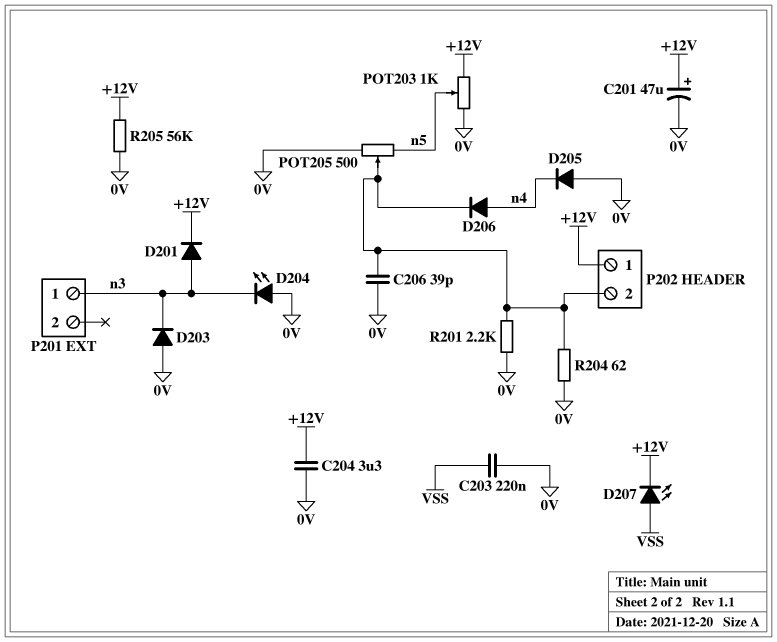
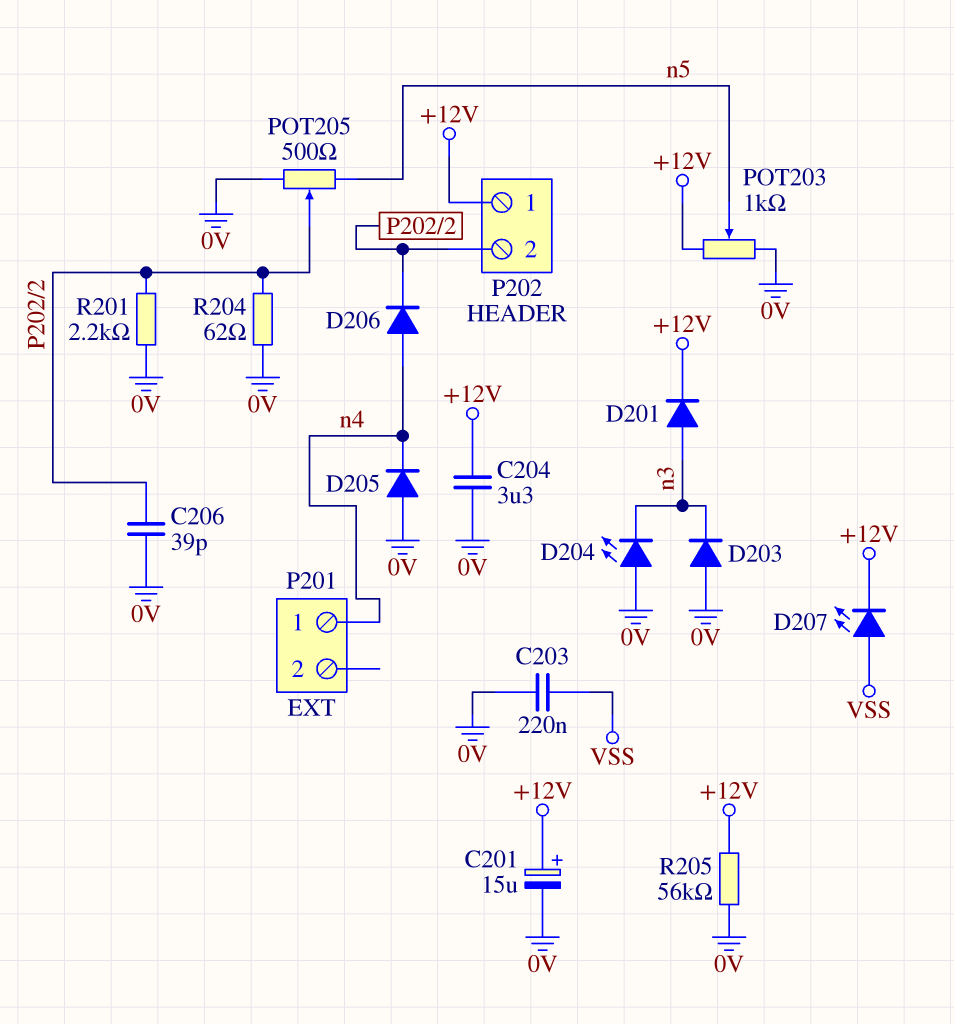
C201: 47uF (plus +12V, minus 0V) -> 15uF (plus +12V, minus 0V)
P201 pin 1: n3 -> n4

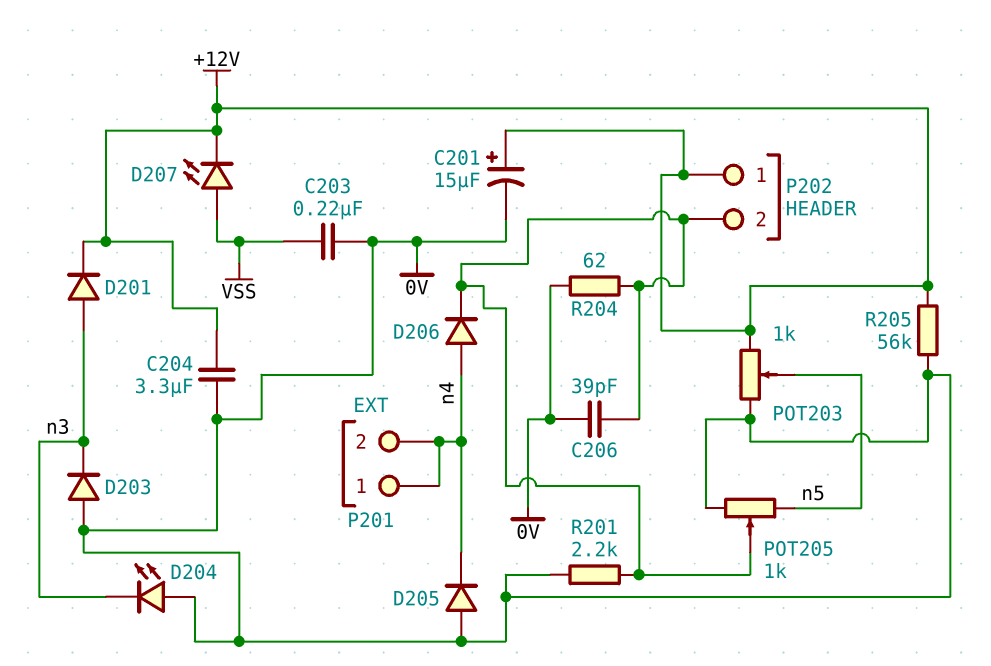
P201 pin 2: none -> n4
POT205: 500 (0V, n5, wiper P202/2) -> 1k (0V, n5, wiper P202/2)

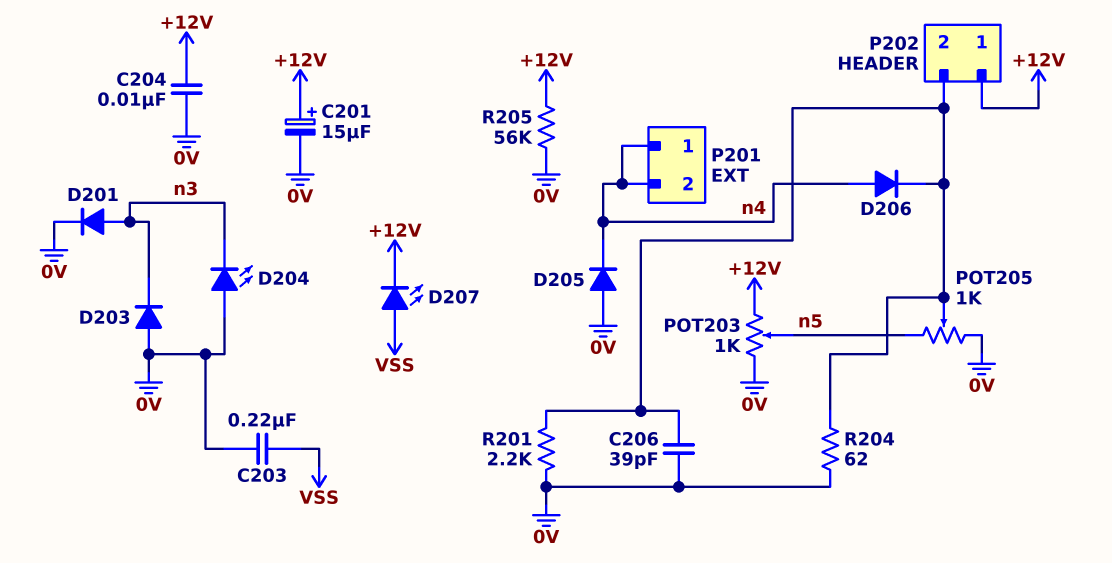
C204: 3.3uF (+12V, 0V) -> 10nF (+12V, 0V)
D201: diode (A n3, K +12V) -> diode (A n3, K 0V)

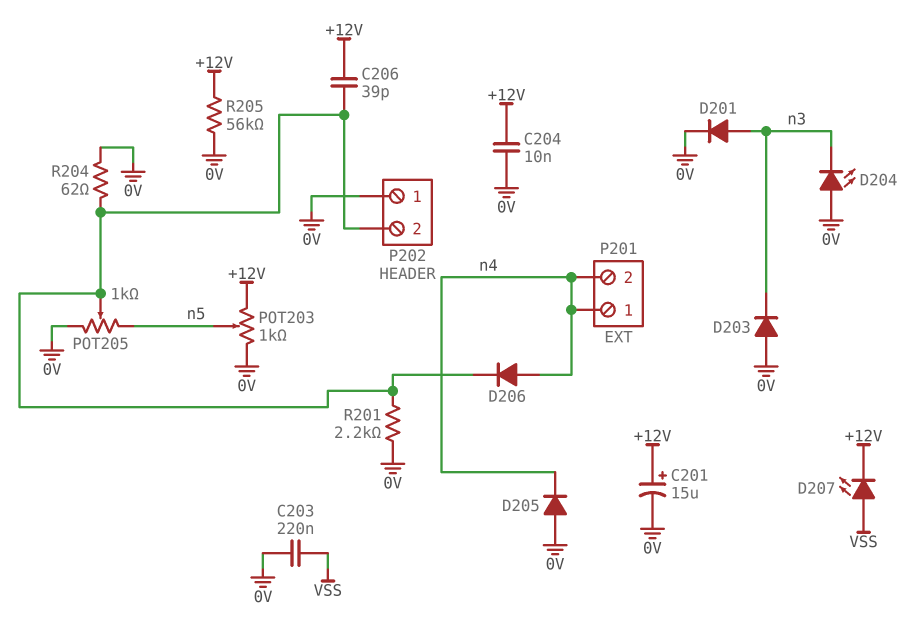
C206: 39pF (0V, P202/2) -> 39pF (+12V, P202/2)
P202 pin 1: +12V -> 0V

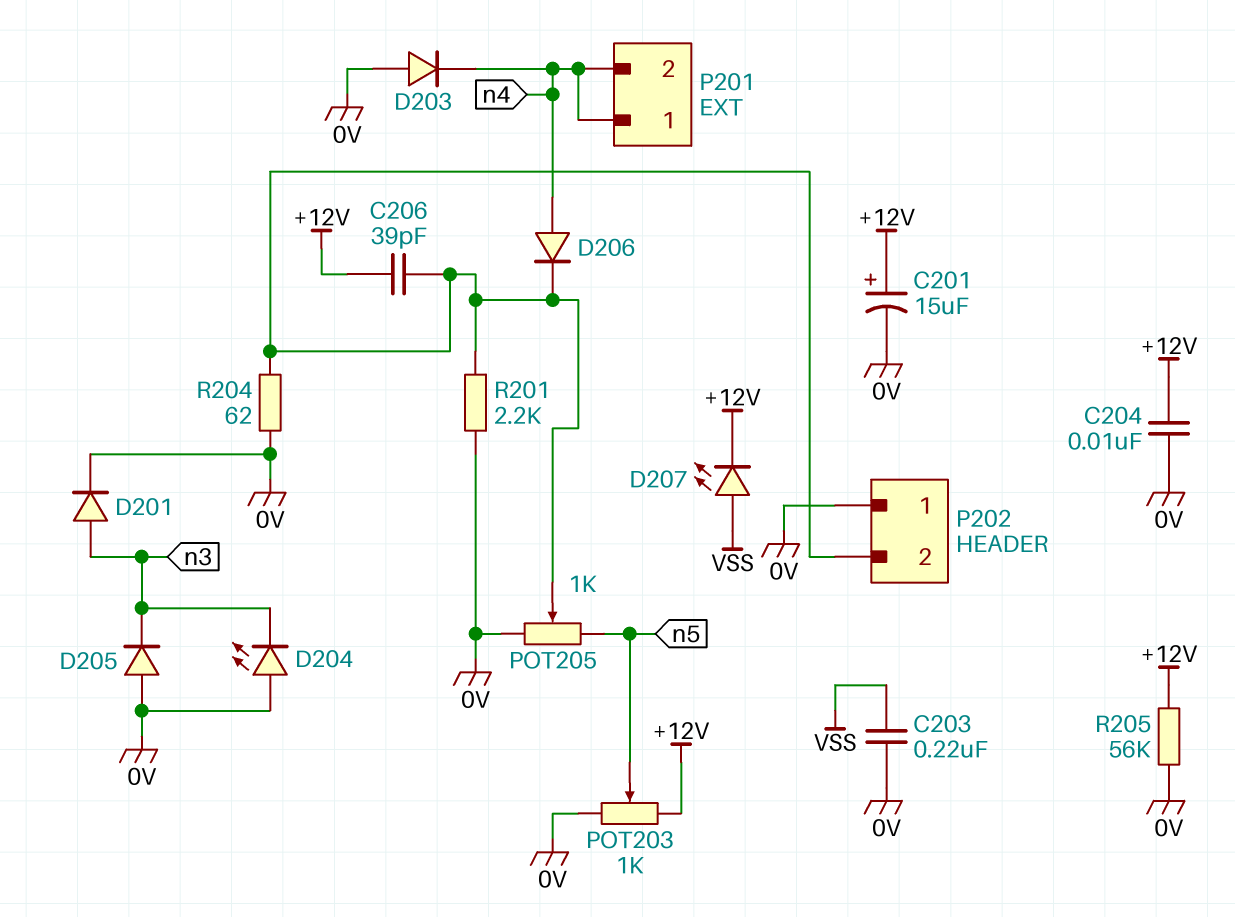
D203: diode (A 0V, K n3) -> diode (A 0V, K n4)
D205: diode (A 0V, K n4) -> diode (A 0V, K n3)

